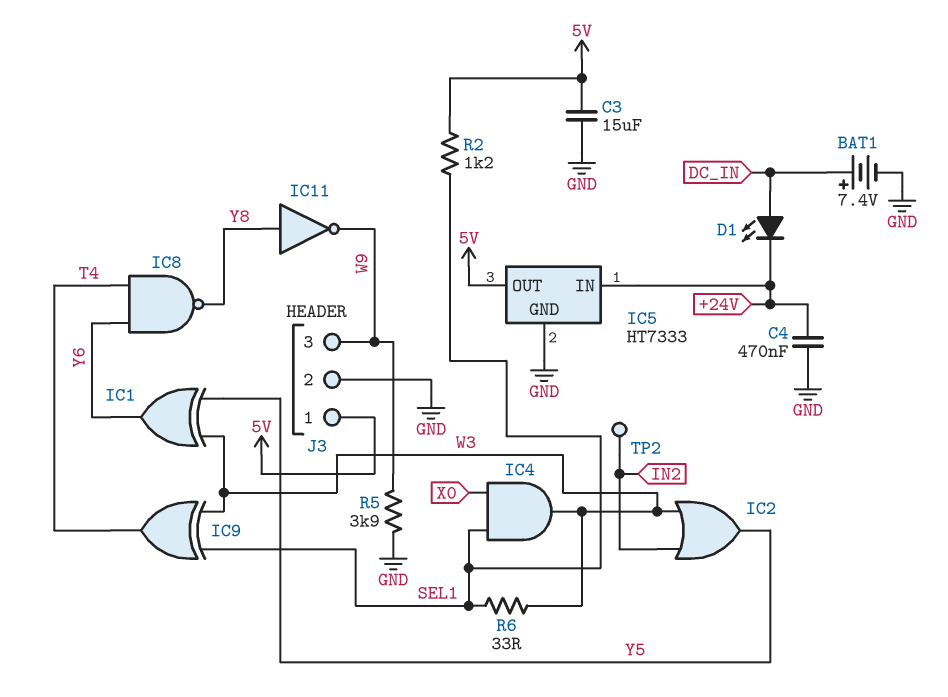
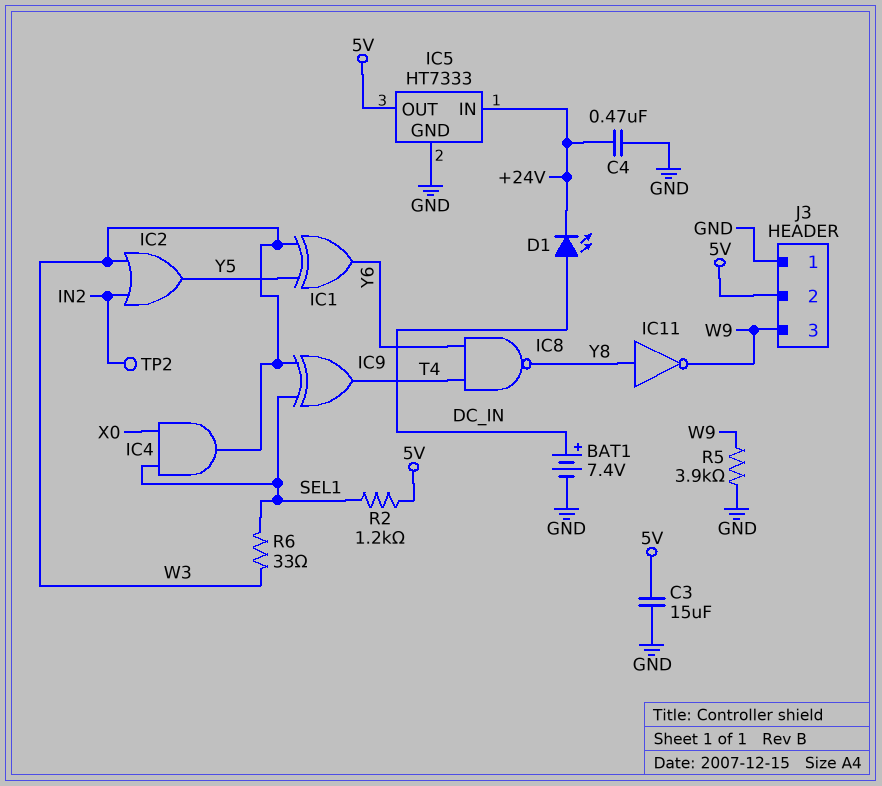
J3 pin 1: 5V -> GND
J3 pin 2: GND -> 5V

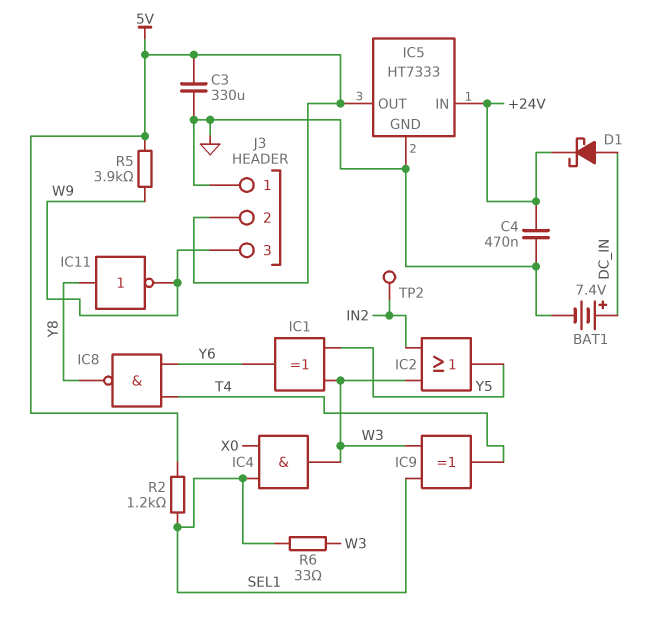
C3: 15uF (5V, GND) -> 330uF (5V, GND)
D1: LED (A DC_IN, K +24V) -> schottky (A DC_IN, K +24V)
R5: 3.9k (GND, W9) -> 3.9k (5V, W9)

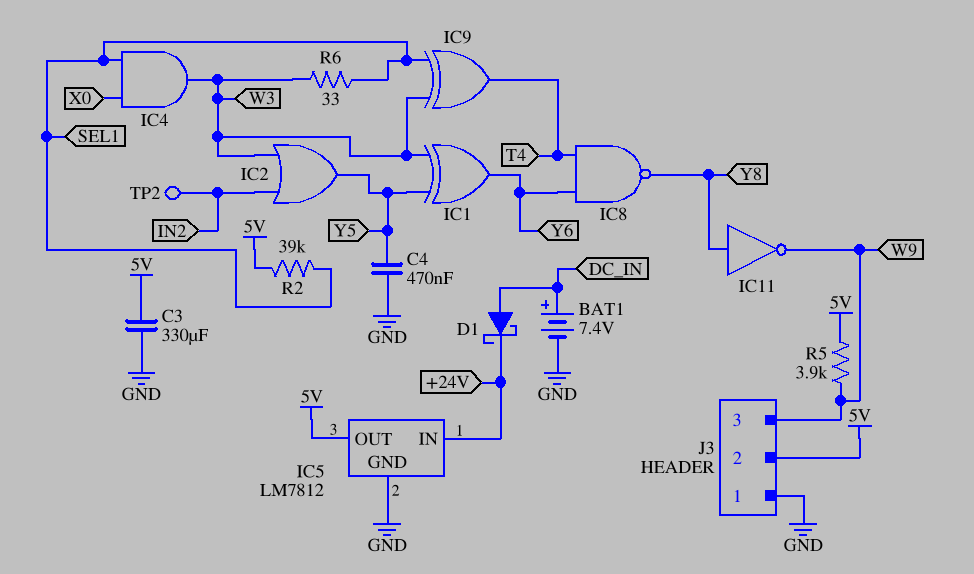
C4: 470nF (+24V, GND) -> 470nF (GND, Y5)
IC5: HT7333 -> LM7812
R2: 1.2k (5V, SEL1) -> 39k (5V, SEL1)

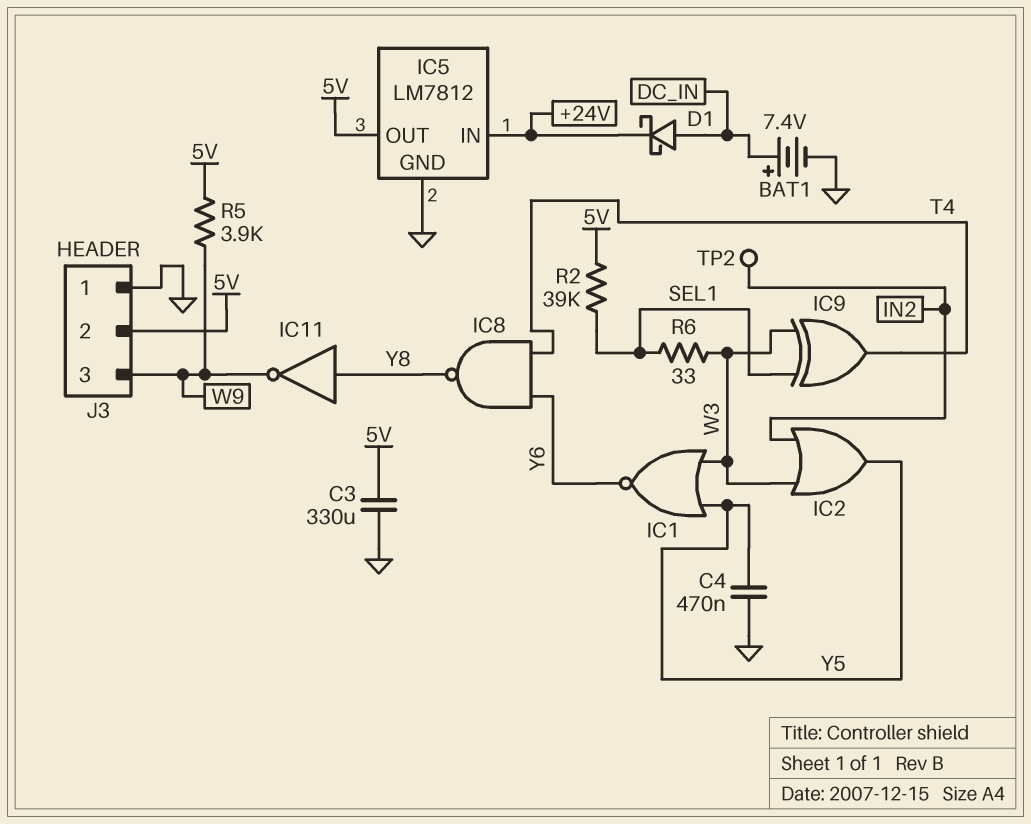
IC1: XOR (in W3, in Y5, out Y6) -> NOR (in W3, in Y5, out Y6)
IC4: AND (in SEL1, in X0, out W3) -> none

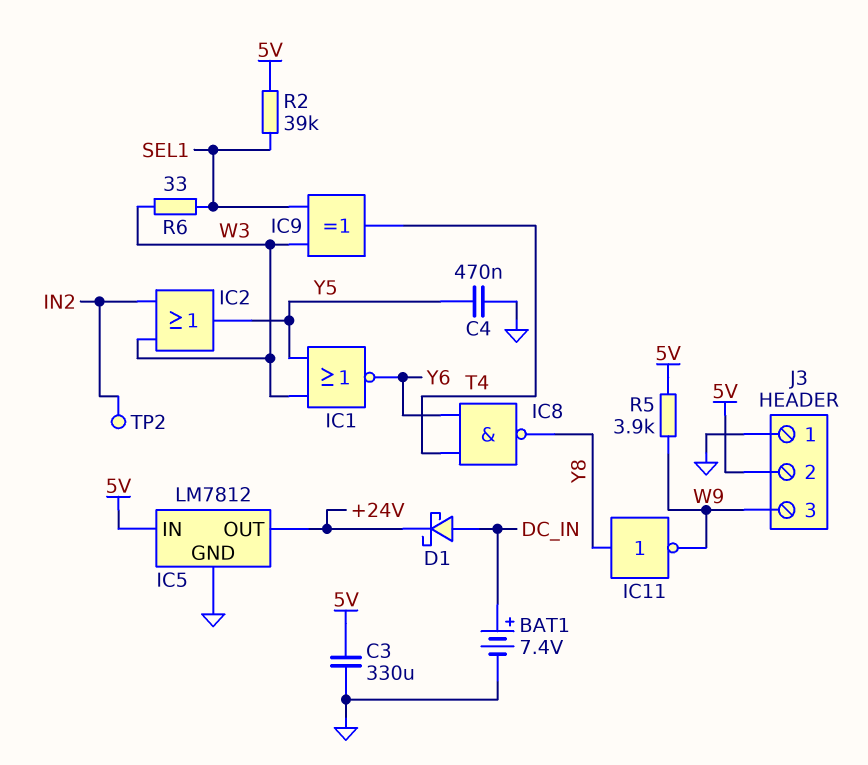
IC5 pin IN: +24V -> 5V
IC5 pin OUT: 5V -> +24V

